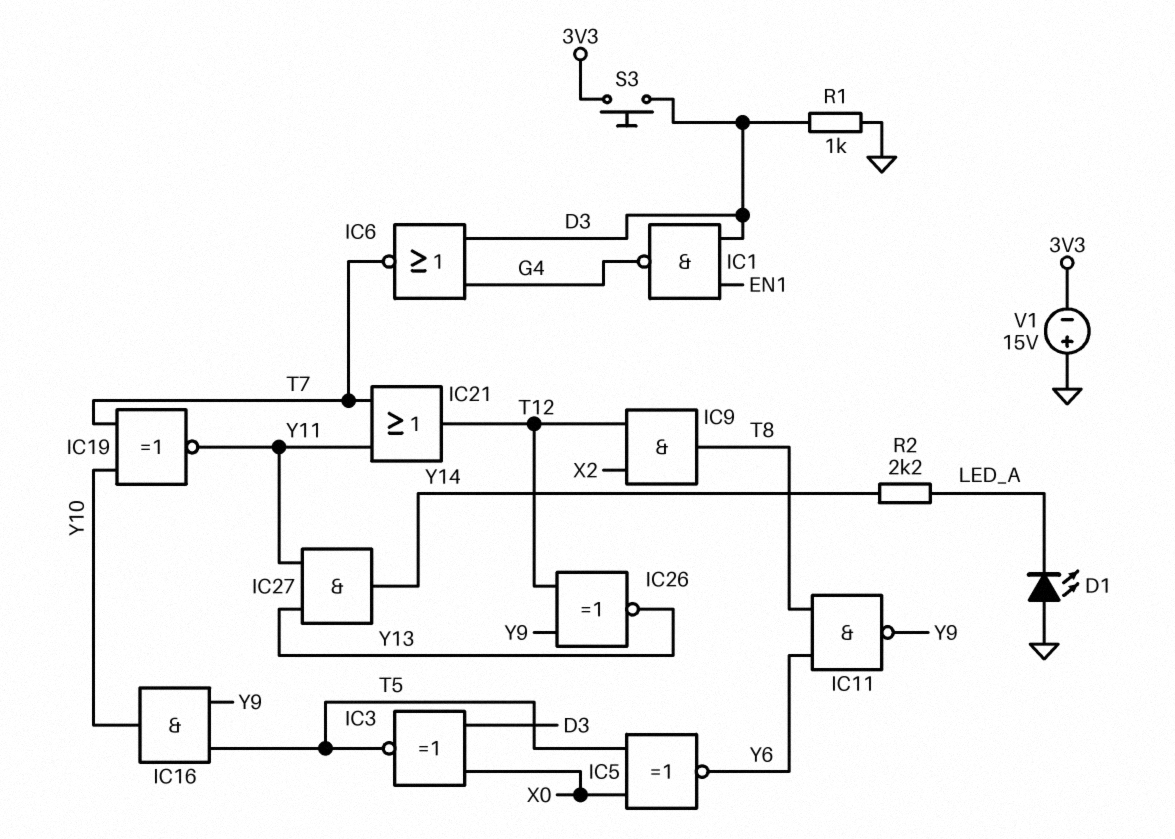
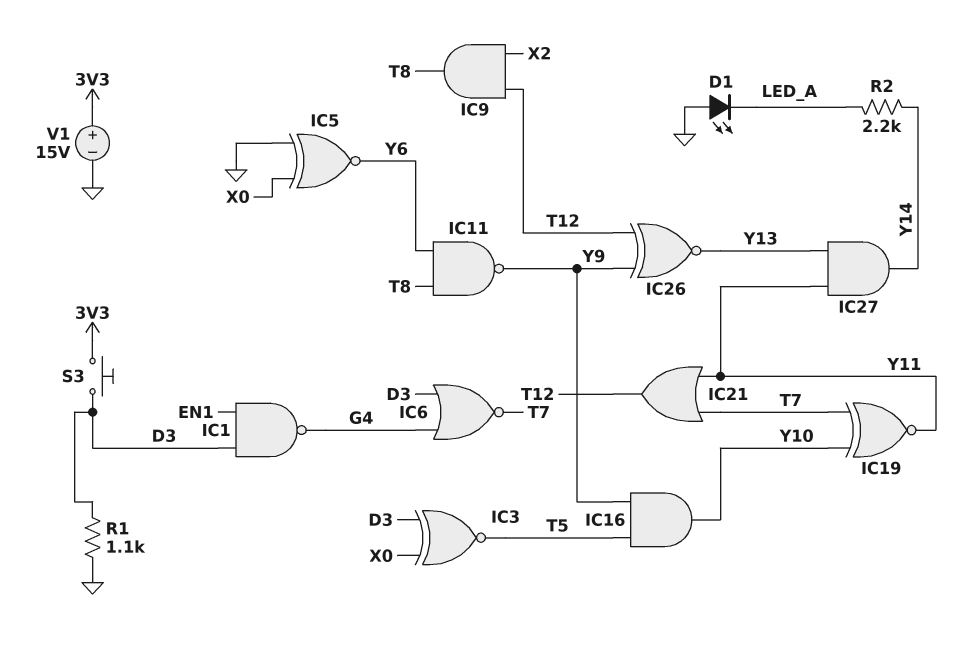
IC5: XNOR (in T5, in X0, out Y6) -> XNOR (in GND, in X0, out Y6)
R1: 1k (D3, GND) -> 1.1k (D3, GND)
V1: 15V (plus GND, minus 3V3) -> 15V (plus 3V3, minus GND)

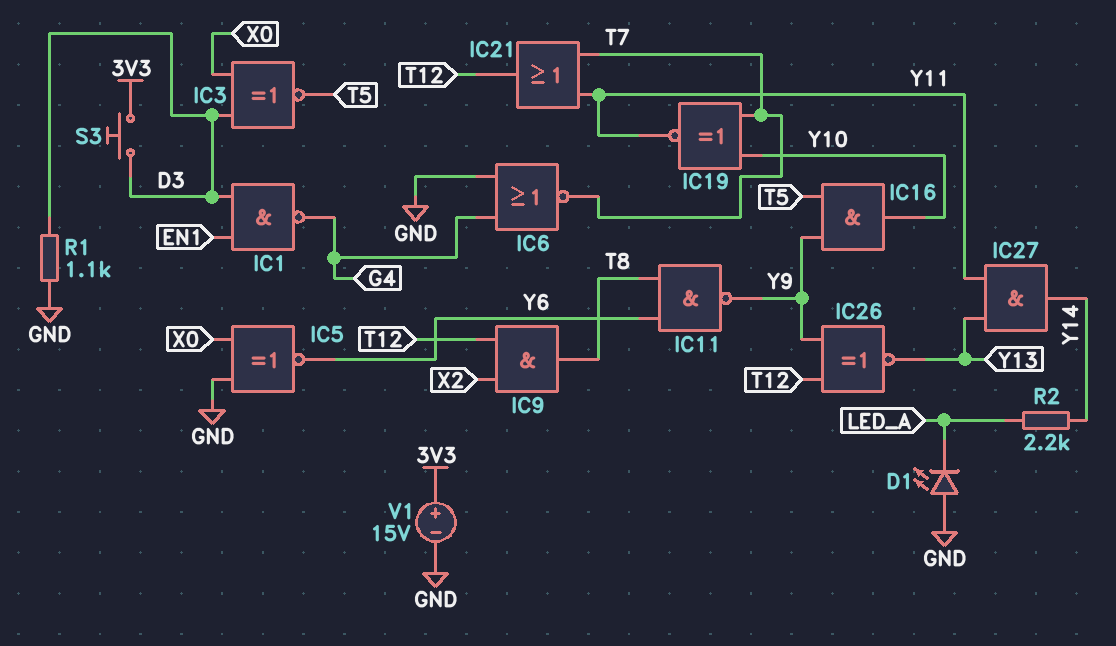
IC6: NOR (in D3, in G4, out T7) -> NOR (in G4, in GND, out T7)

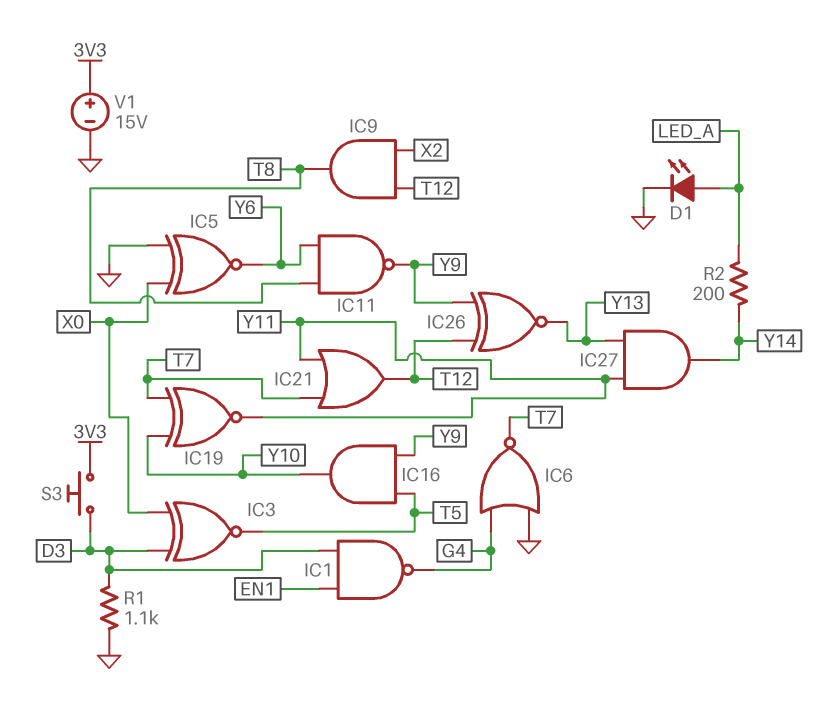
D1: LED (A GND, K LED_A) -> LED (A LED_A, K GND)
R2: 2.2k (LED_A, Y14) -> 200 (LED_A, Y14)

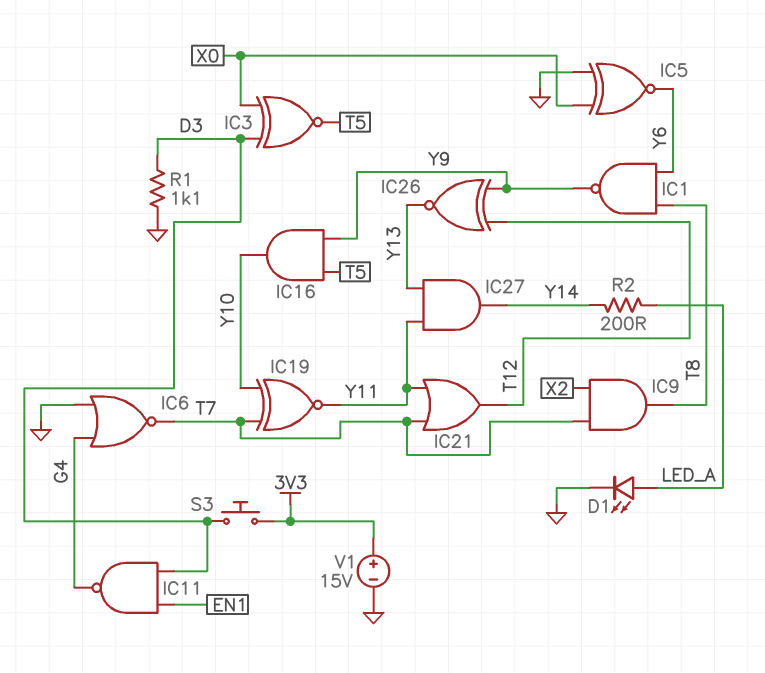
IC1: NAND (in D3, in EN1, out G4) -> NAND (in T8, in Y6, out Y9)
IC9: AND (in T12, in X2, out T8) -> AND (in T7, in X2, out T8)
IC11: NAND (in T8, in Y6, out Y9) -> NAND (in D3, in EN1, out G4)

